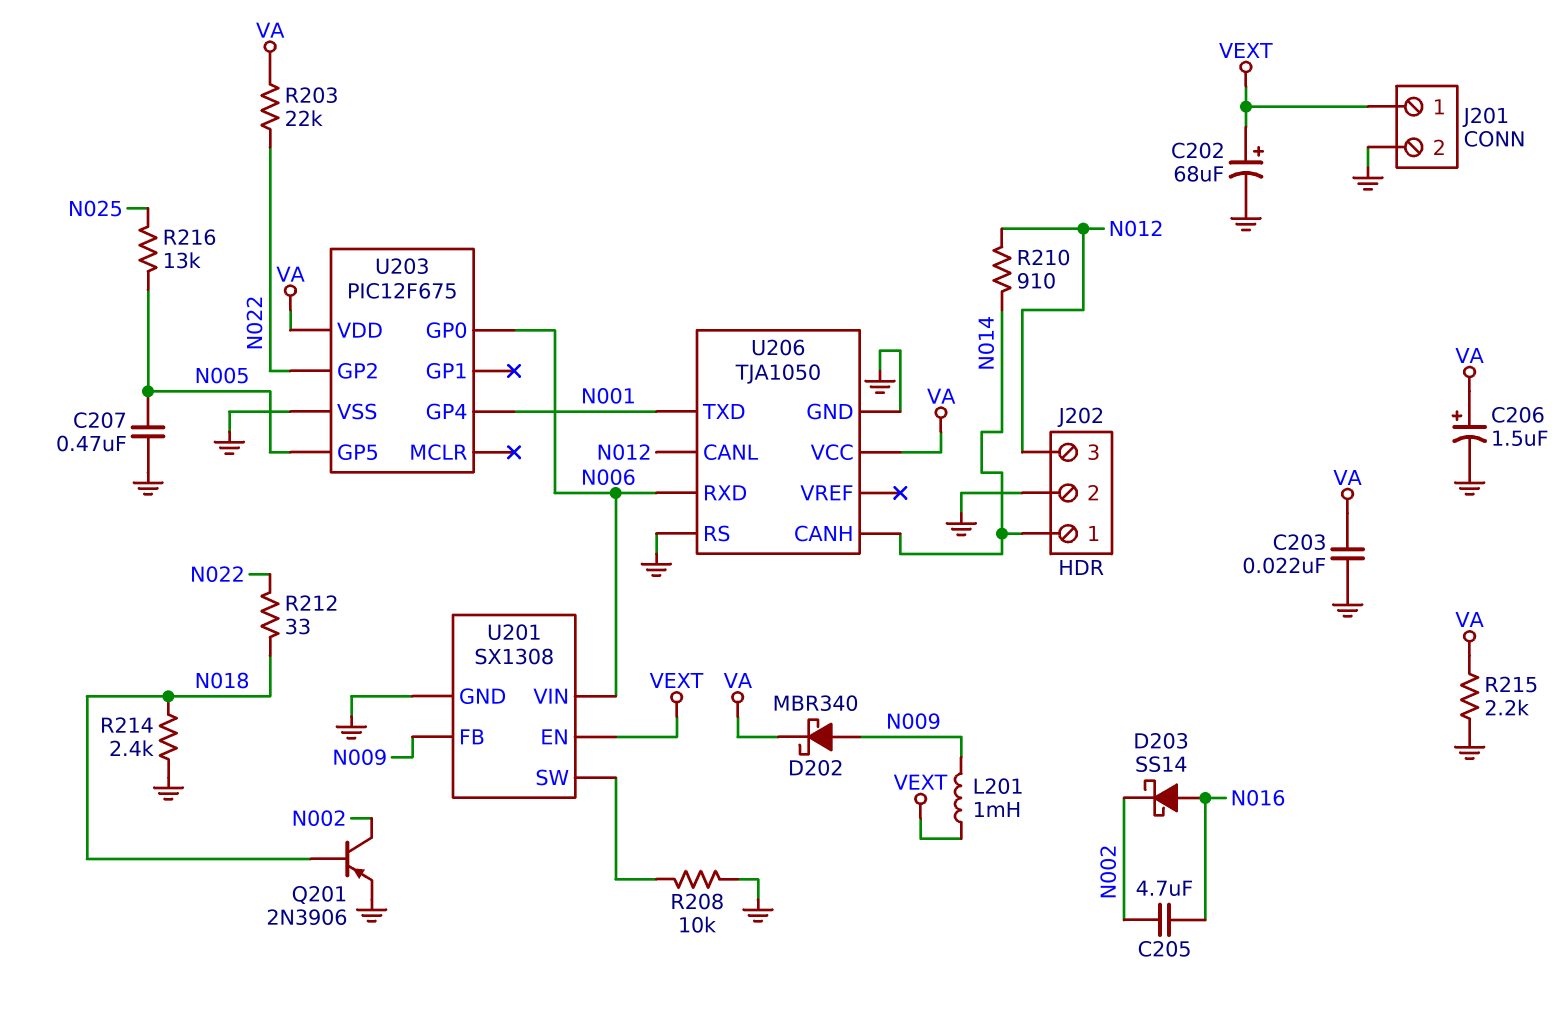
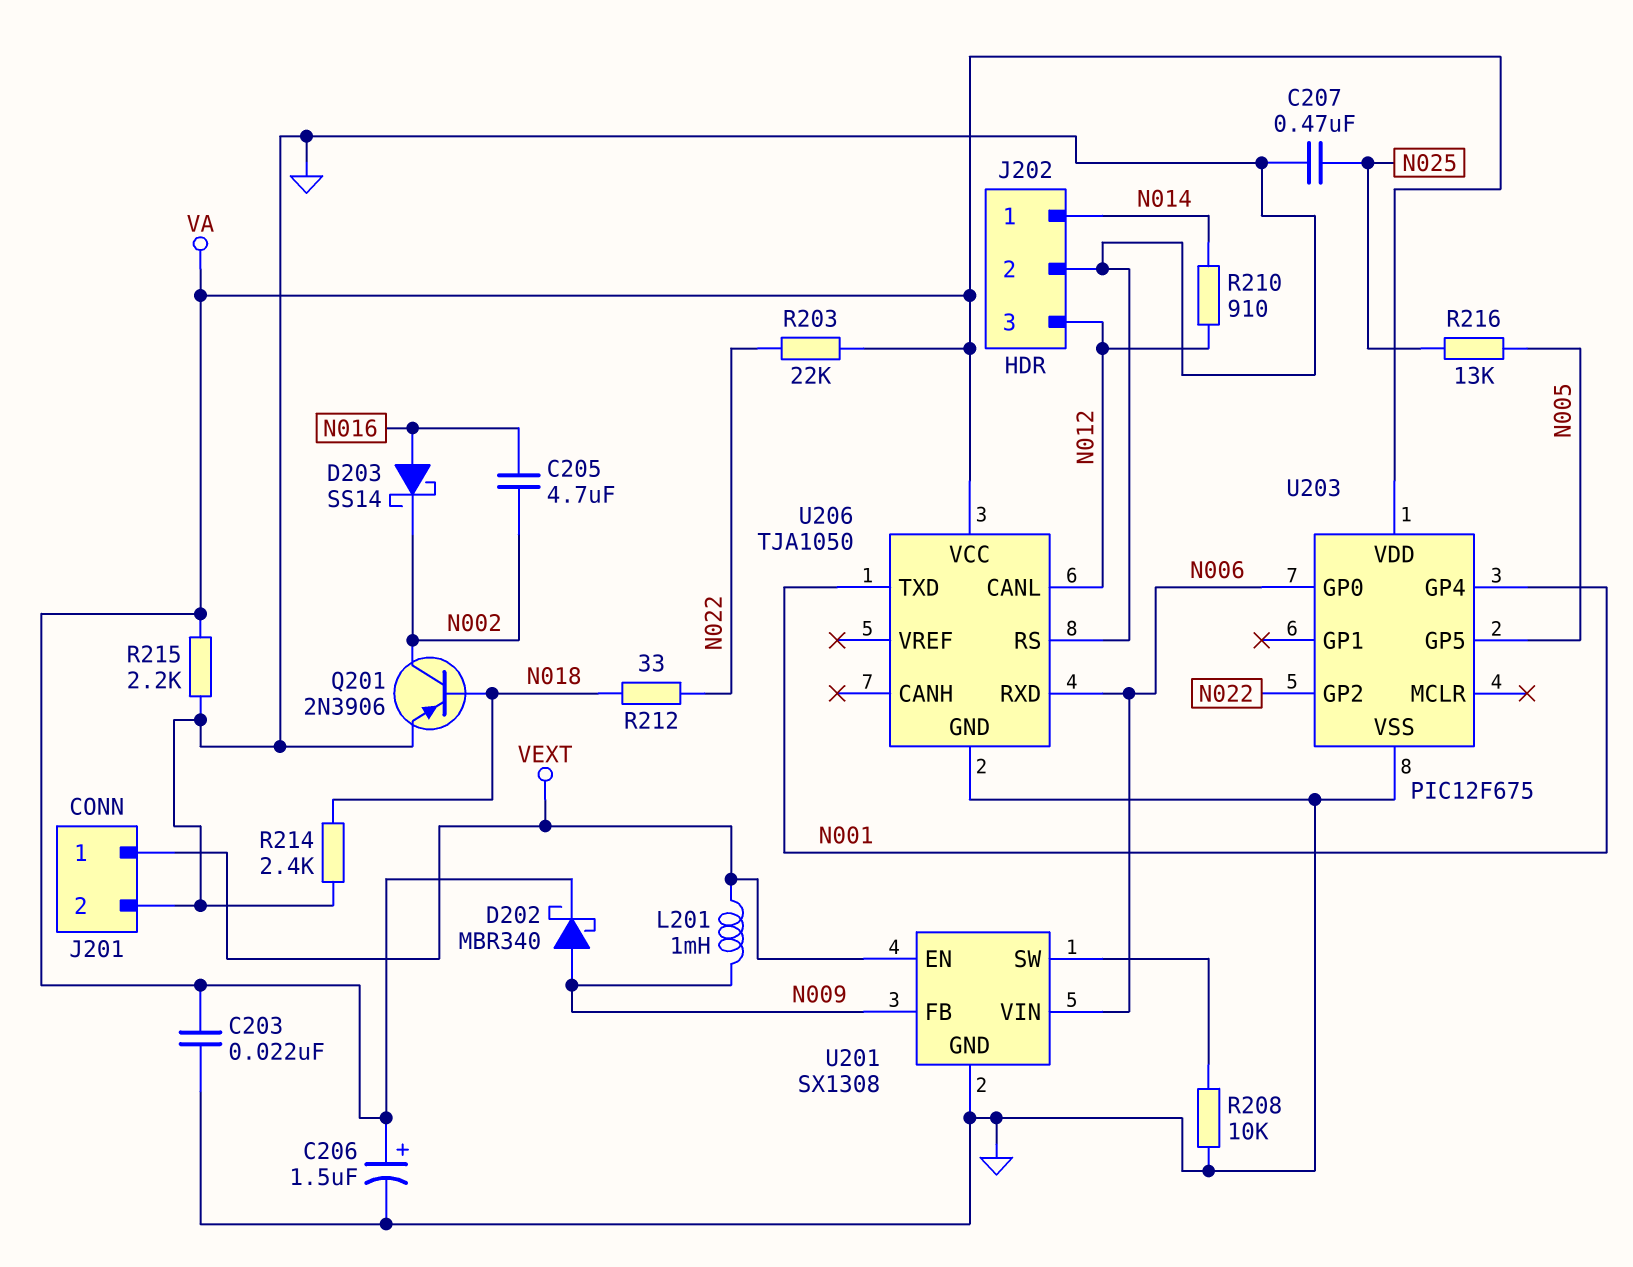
C202: 68uF (plus VEXT, minus GND) -> none
C207: 470nF (GND, N005) -> 470nF (GND, N025)
U206 pin CANH: N014 -> none

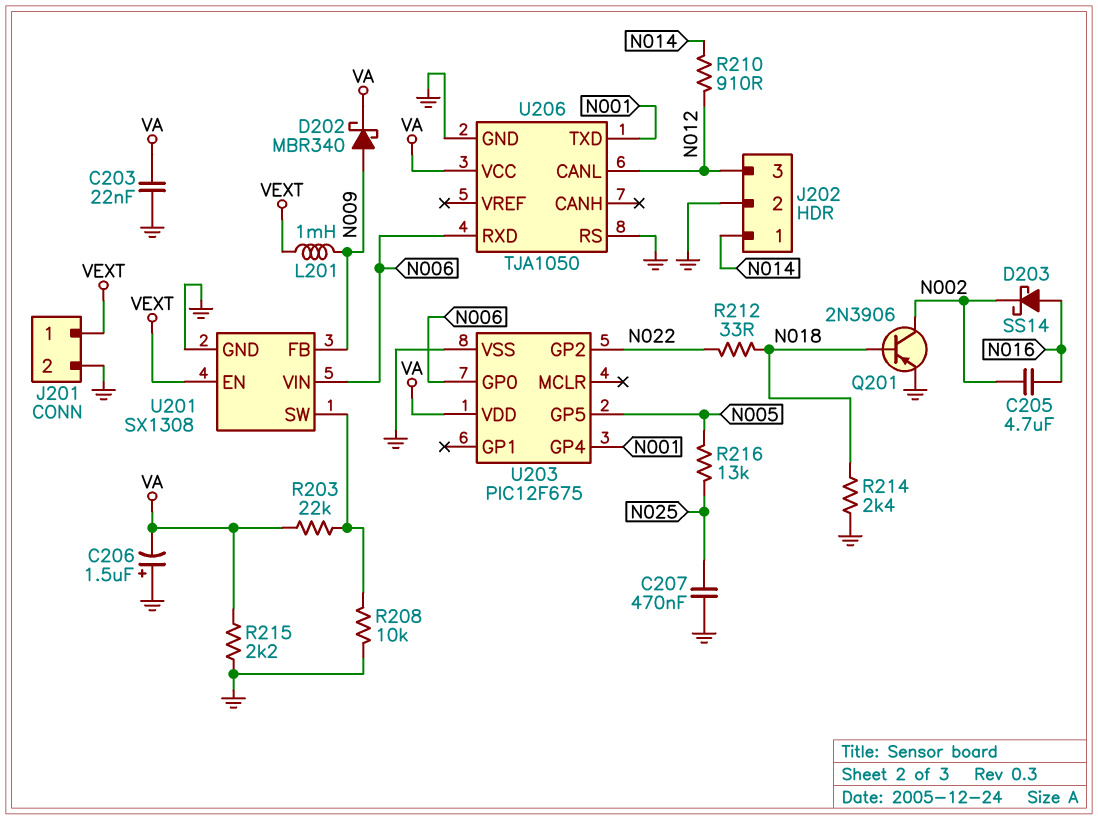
C206: 1.5uF (plus VA, minus GND) -> 1.5uF (plus GND, minus VA)
R203: 22k (N022, VA) -> 22k (U201/SW, VA)

